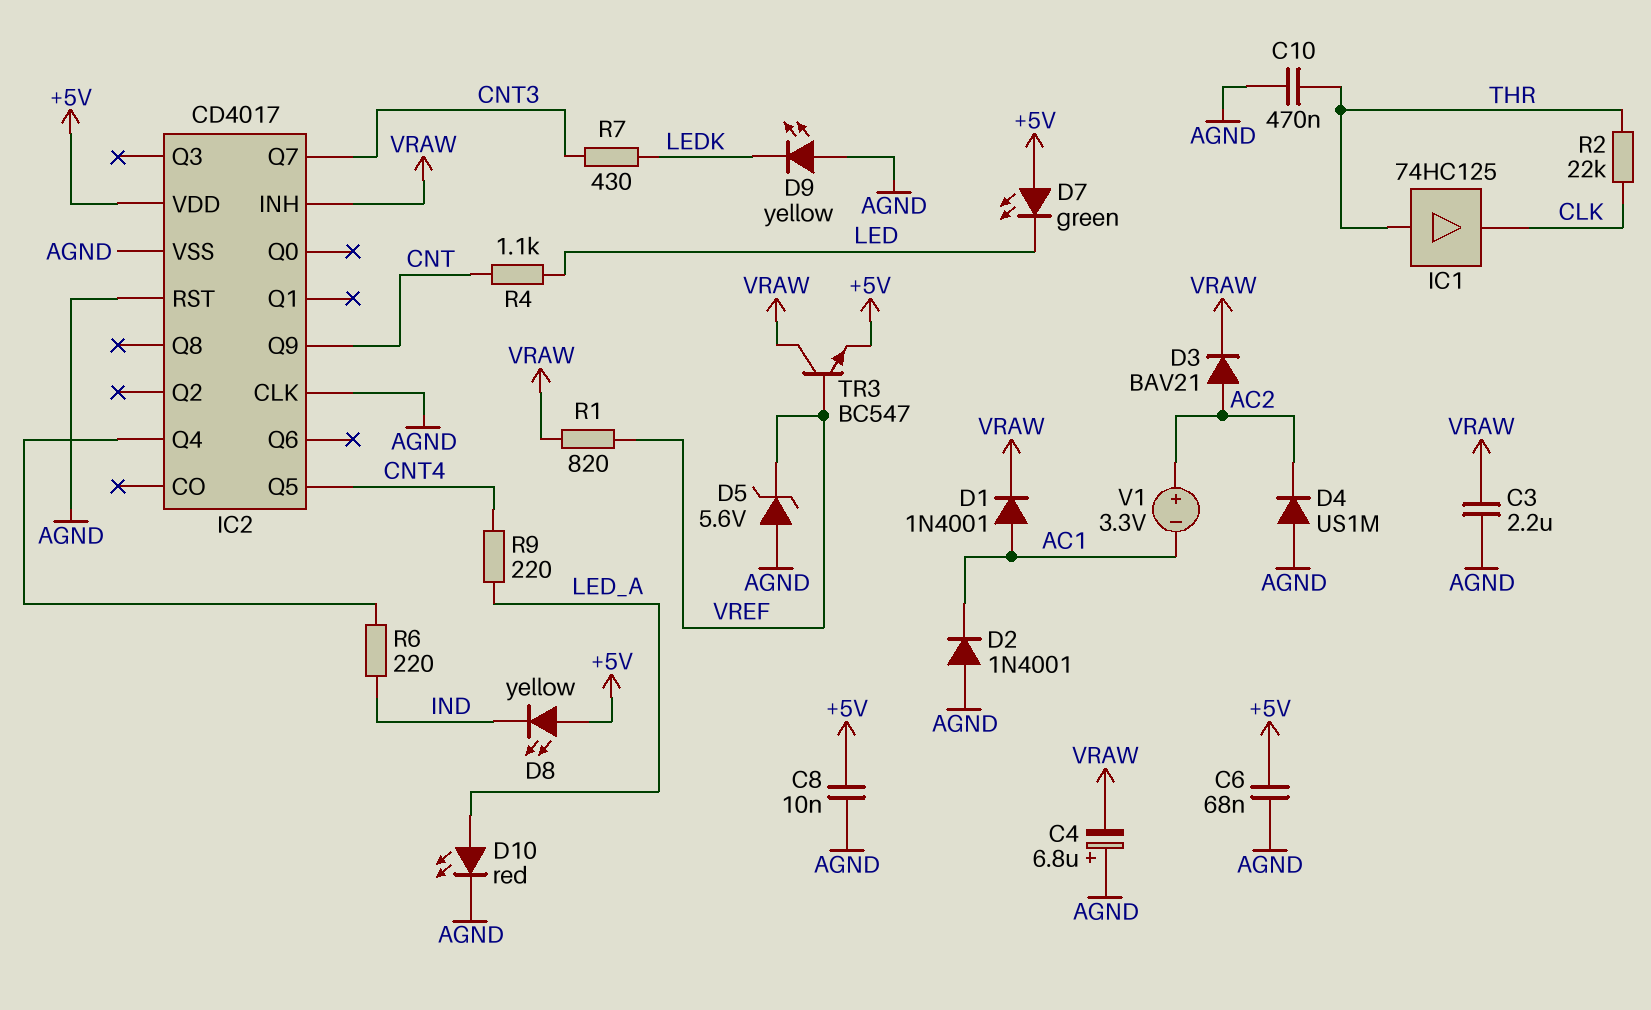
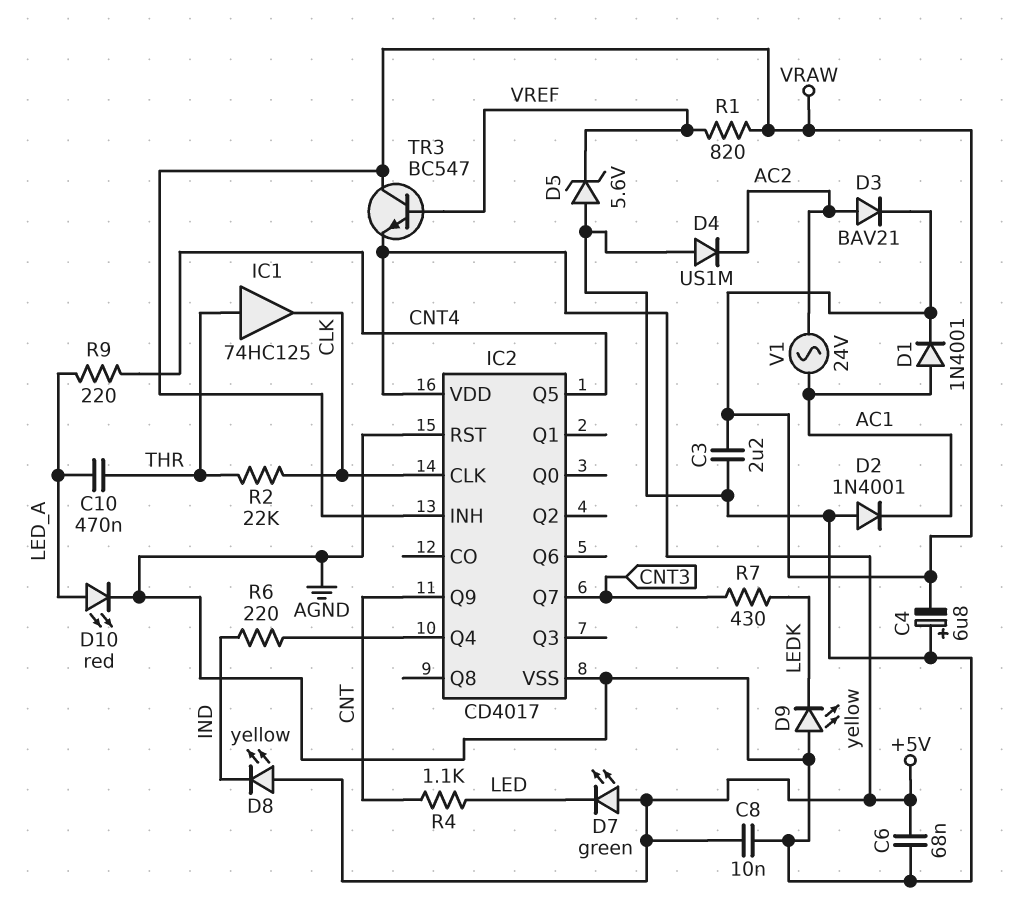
C10: 470nF (AGND, THR) -> 470nF (LED_A, THR)
IC2 pin CLK: AGND -> CLK
V1: 3.3V (plus AC2, minus AC1) -> AC 24V (AC1, AC2)

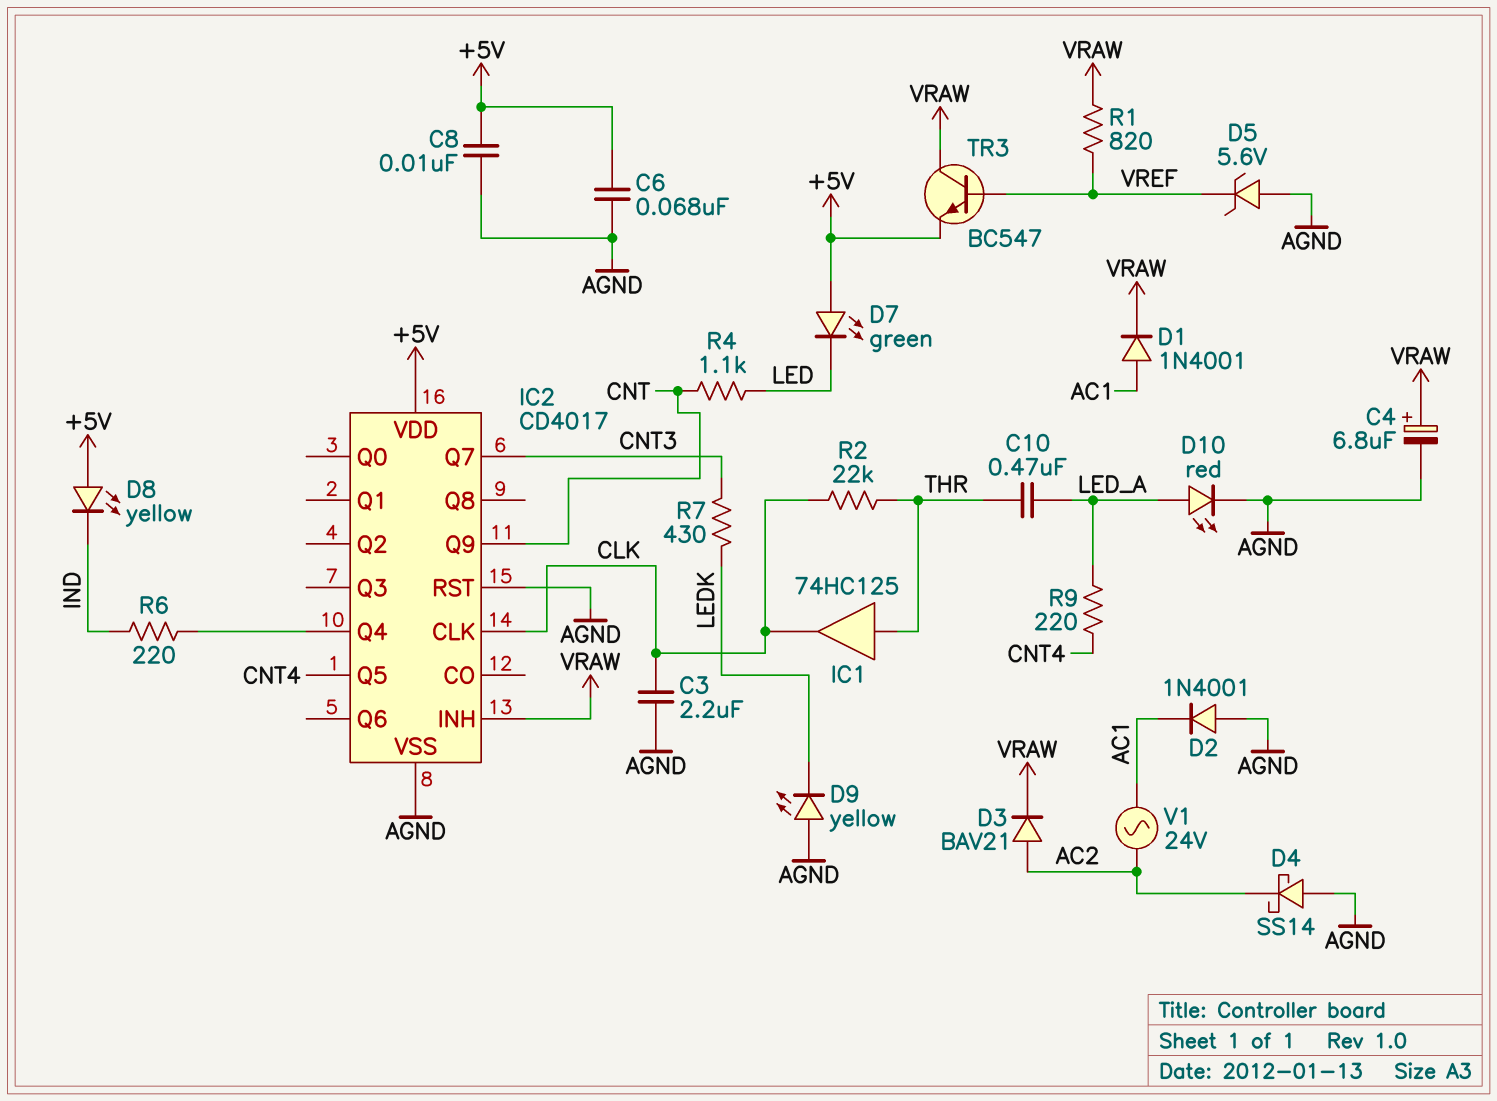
C3: 2.2uF (AGND, VRAW) -> 2.2uF (AGND, CLK)
C4: 6.8uF (plus AGND, minus VRAW) -> 6.8uF (plus VRAW, minus AGND)
D4: diode US1M (A AGND, K AC2) -> schottky SS14 (A AGND, K AC2)

